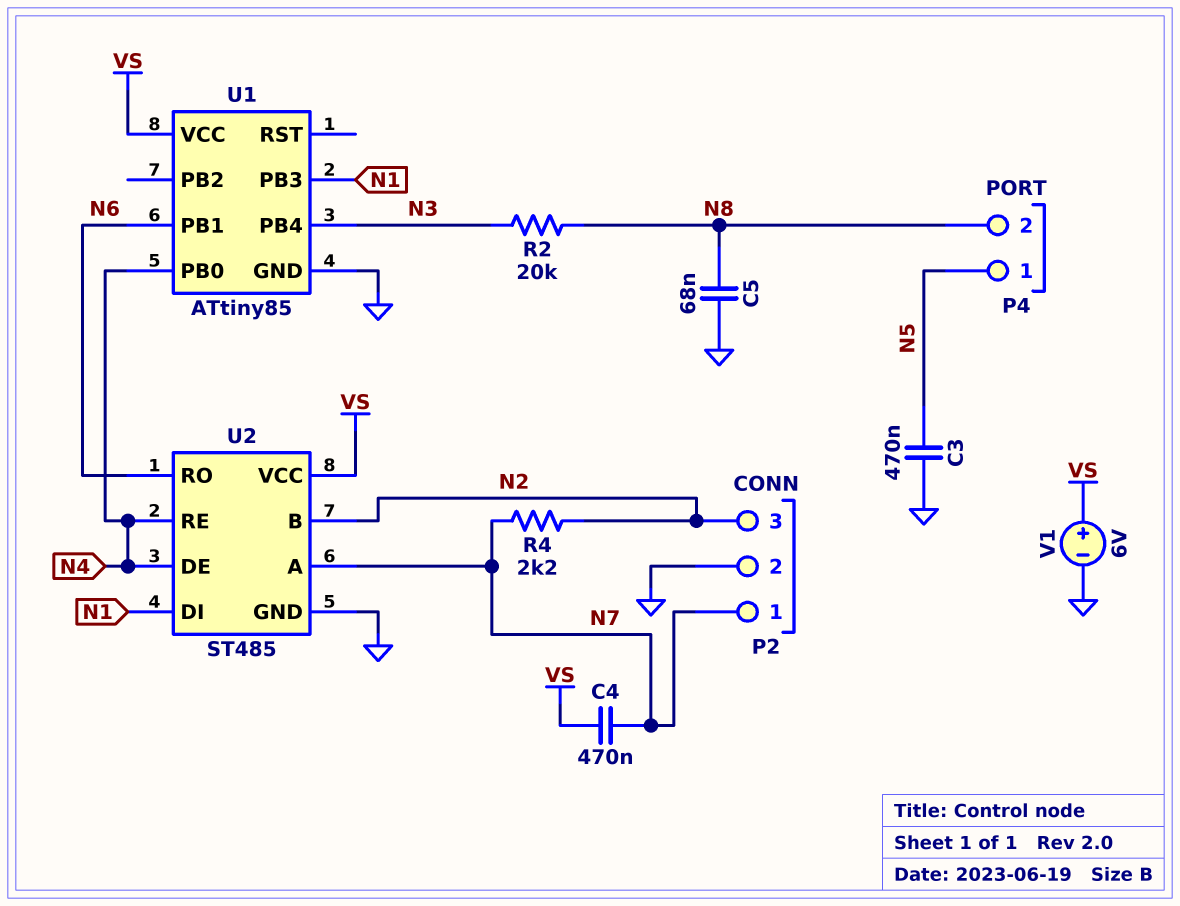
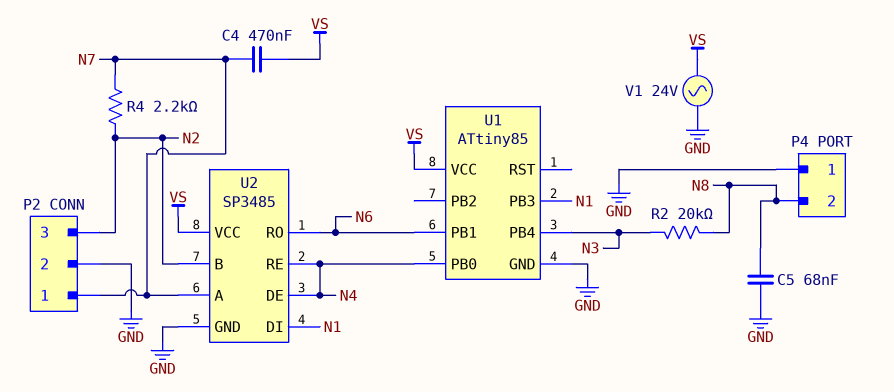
C3: 470nF (GND, N5) -> none
P4 pin 1: N5 -> GND
U2: ST485 -> SP3485
V1: 6V (plus VS, minus GND) -> AC 24V (GND, VS)

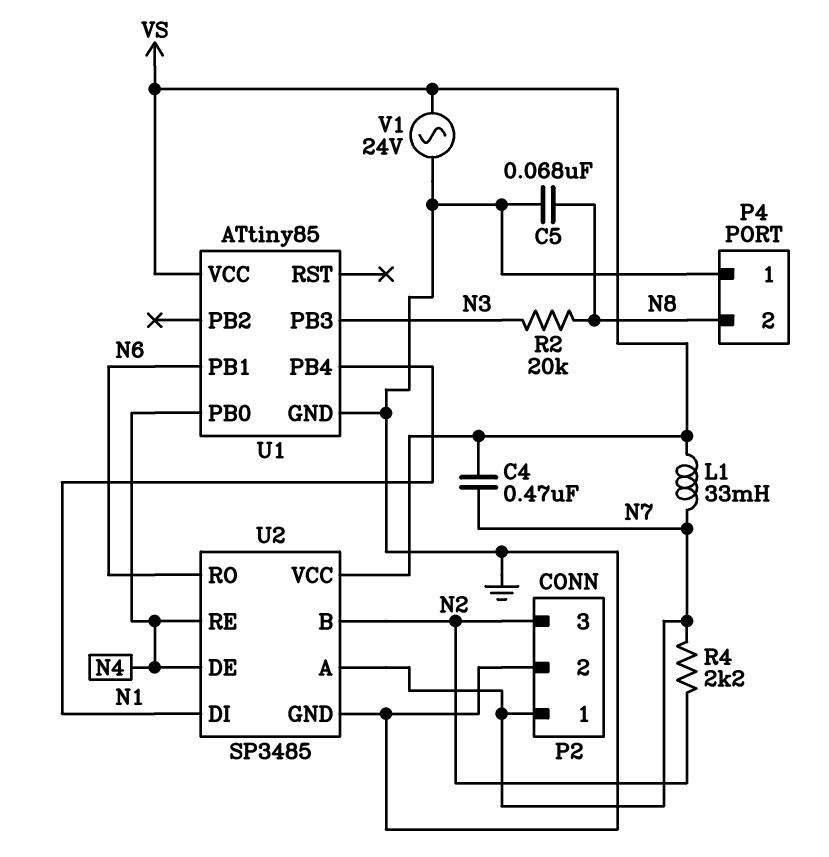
L1: none -> 33mH (N7, VS)
U1 pin PB3: N1 -> N3
U1 pin PB4: N3 -> N1

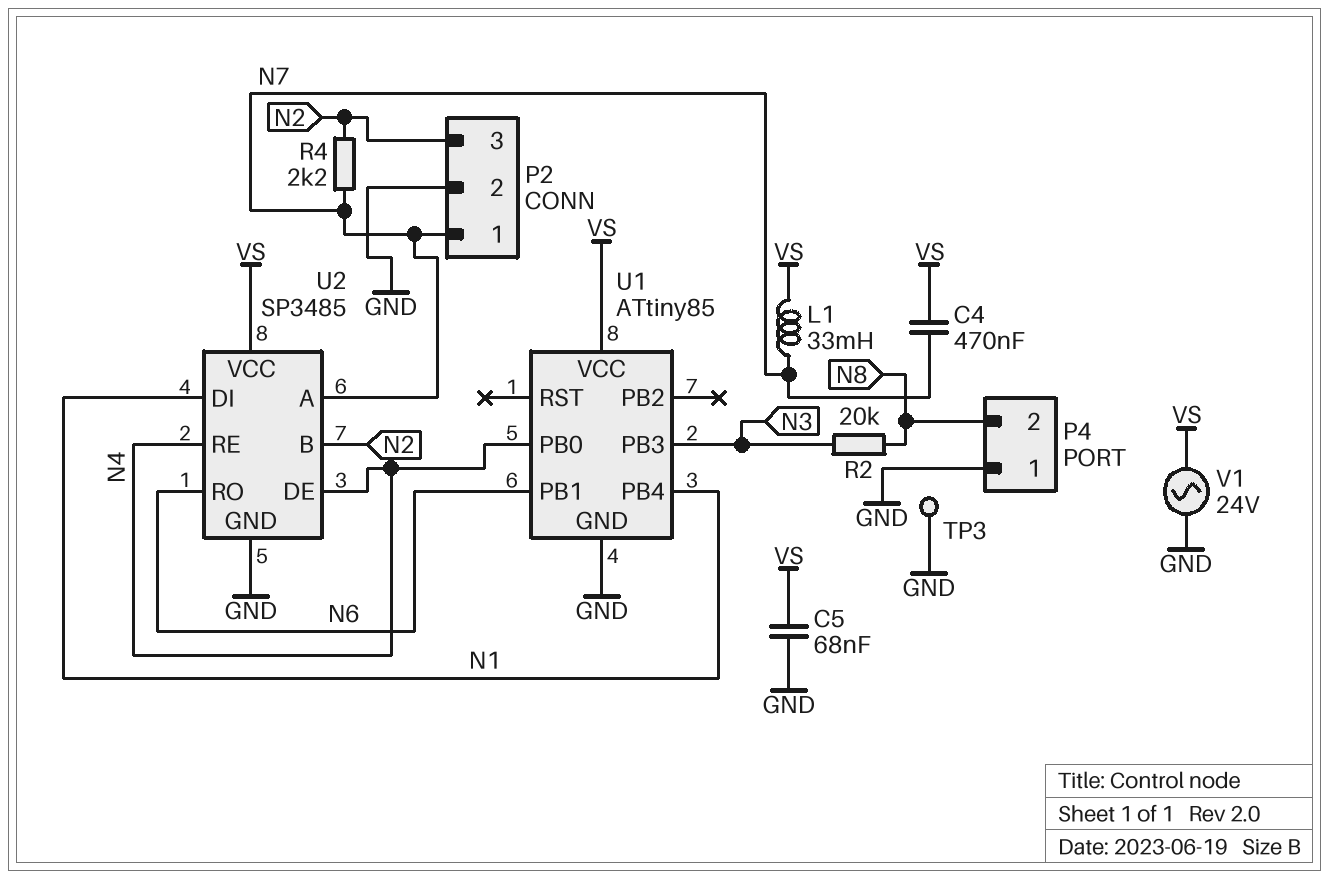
C5: 68nF (GND, N8) -> 68nF (GND, VS)
TP3: none -> test point (GND)

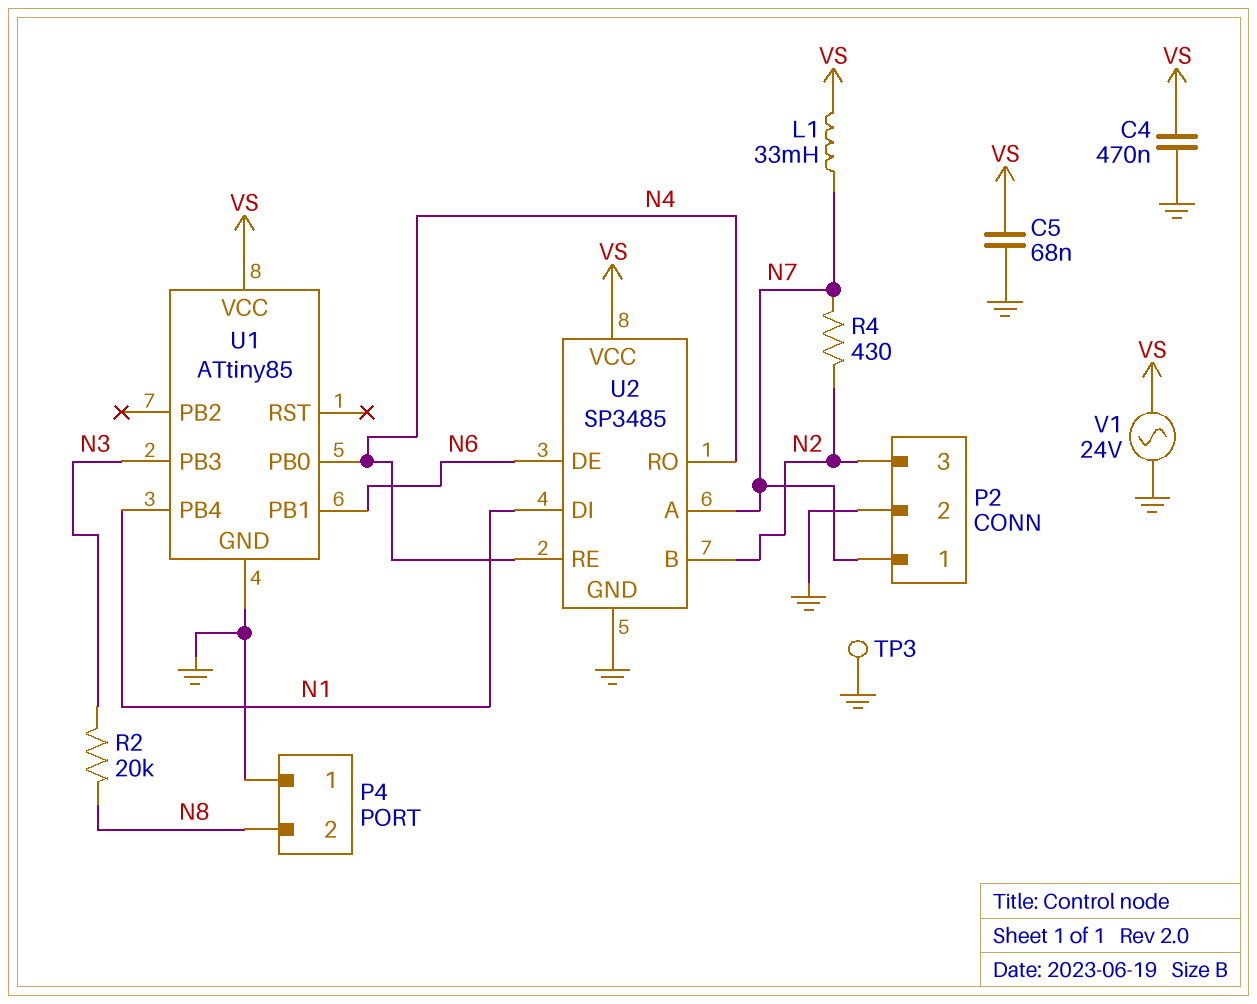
C4: 470nF (N7, VS) -> 470nF (GND, VS)
R4: 2.2k (N2, N7) -> 430 (N2, N7)
U2 pin DE: N4 -> N6
U2 pin RO: N6 -> N4

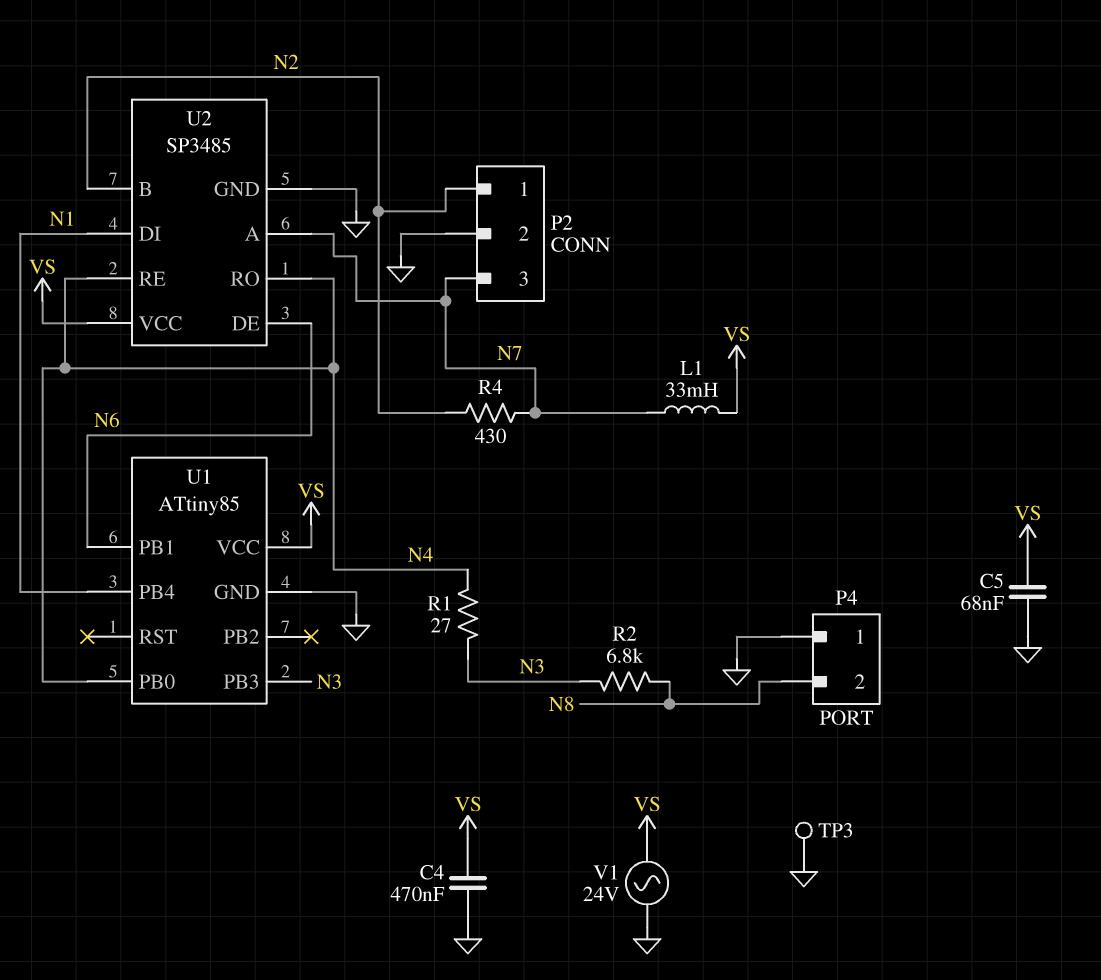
P2 pin 1: N7 -> N2
P2 pin 3: N2 -> N7
R1: none -> 27 (N3, N4)
R2: 20k (N3, N8) -> 6.8k (N3, N8)

